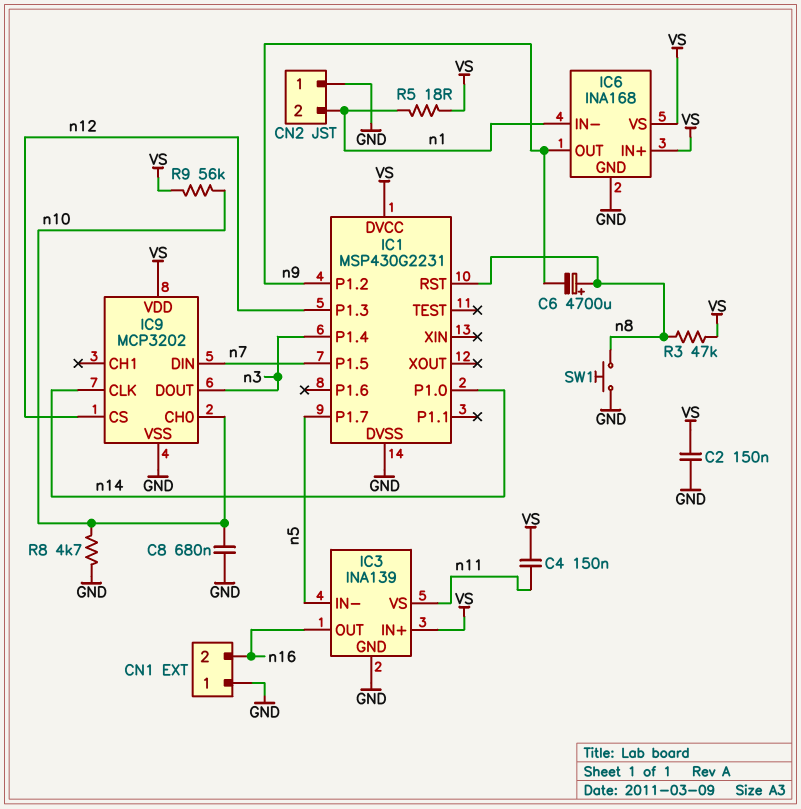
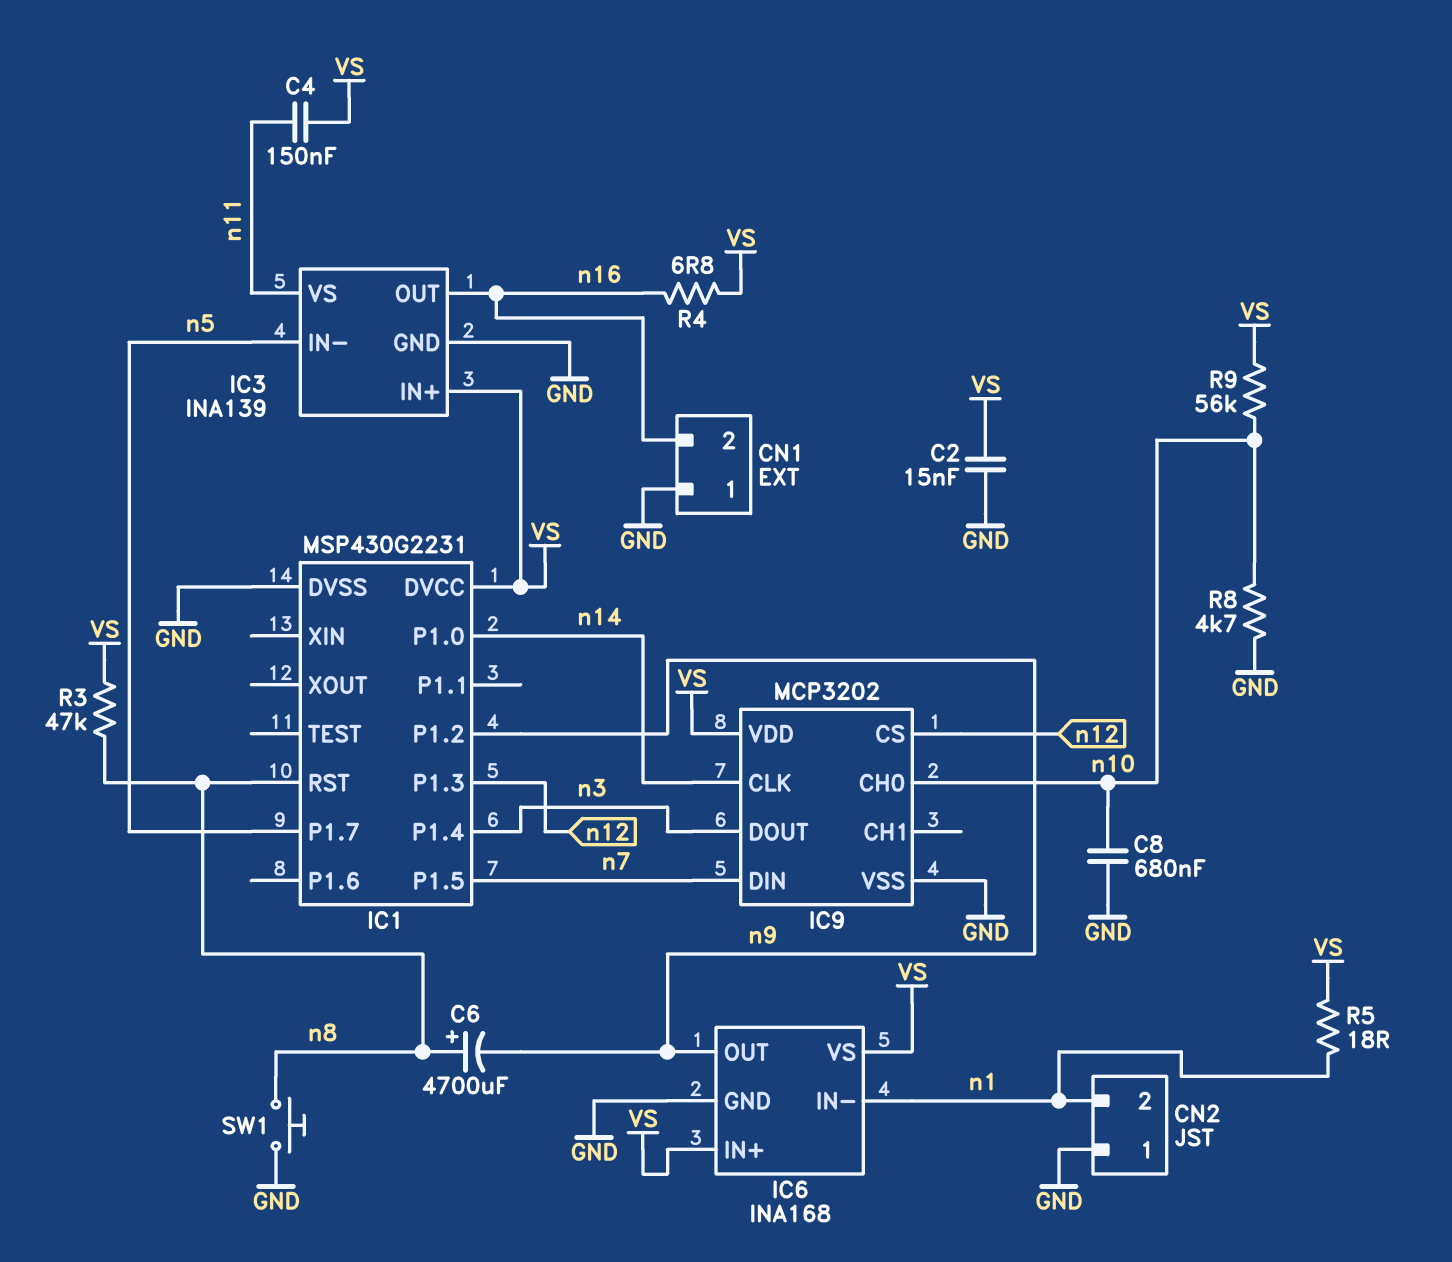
C2: 150nF (GND, VS) -> 15nF (GND, VS)
R4: none -> 6.8 (VS, n16)

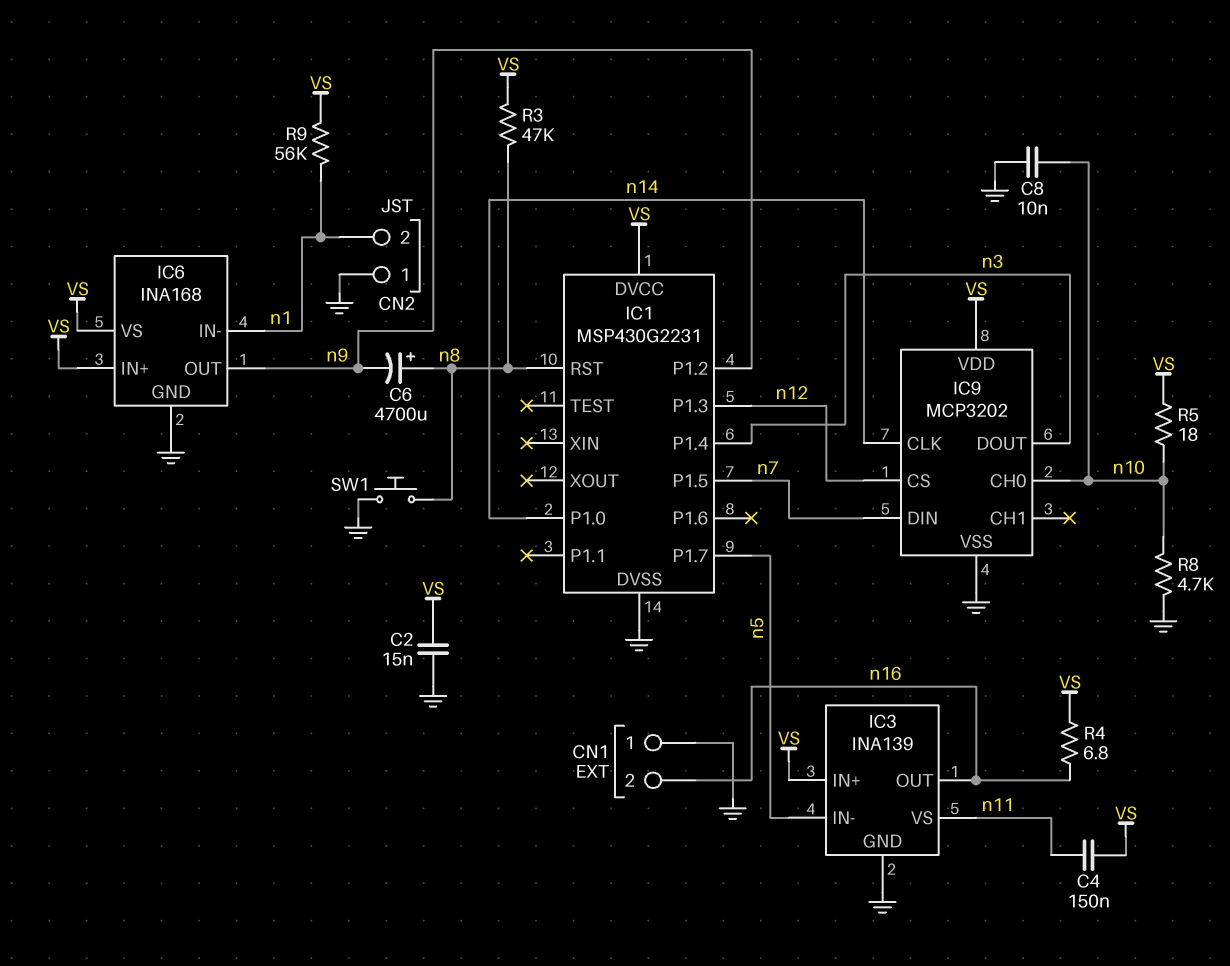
C8: 680nF (GND, n10) -> 10nF (GND, n10)
R5: 18 (VS, n1) -> 18 (VS, n10)
R9: 56k (VS, n10) -> 56k (VS, n1)

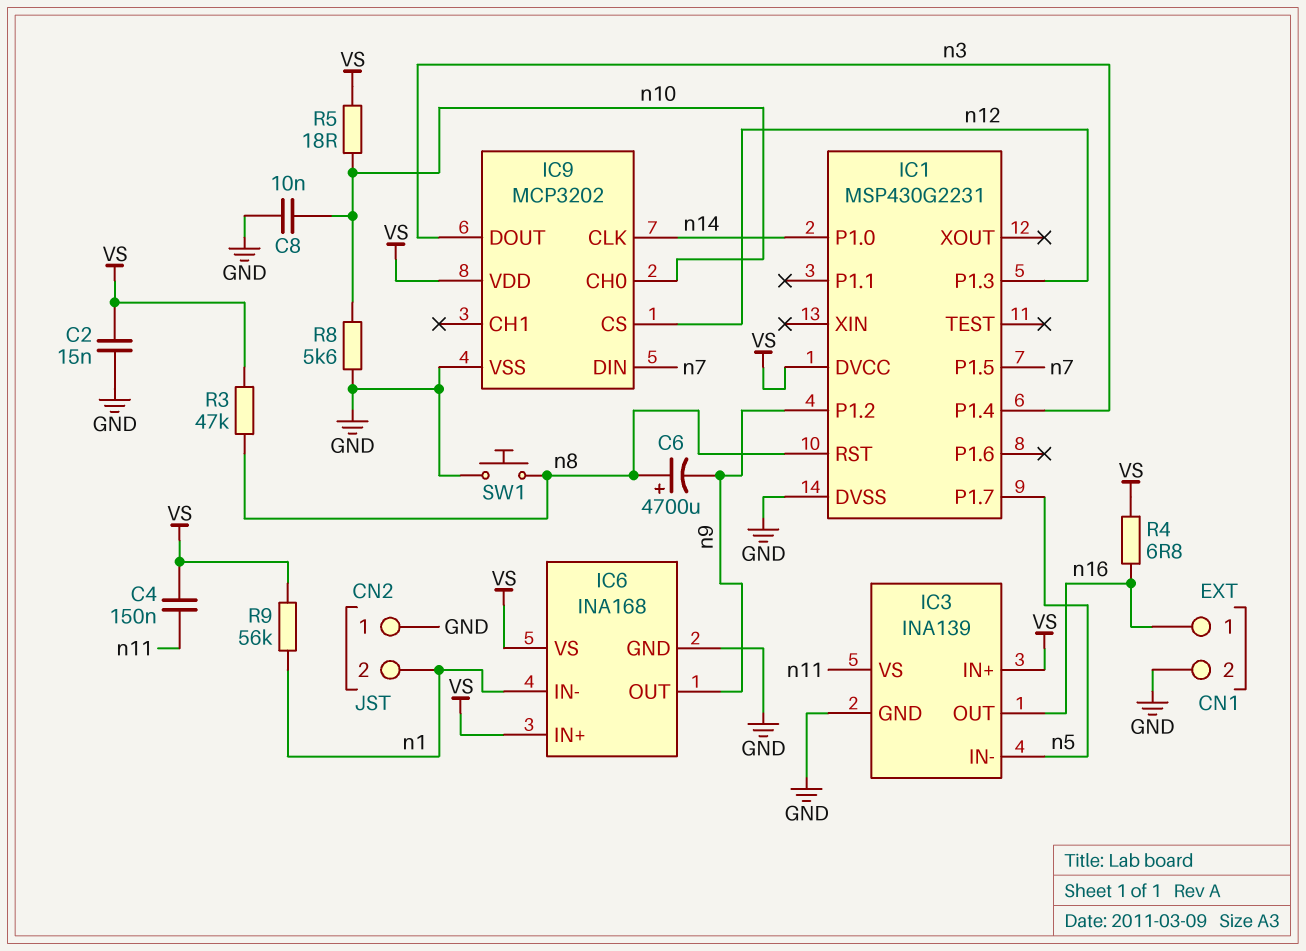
CN1 pin 1: GND -> n16
CN1 pin 2: n16 -> GND
R8: 4.7k (GND, n10) -> 5.6k (GND, n10)

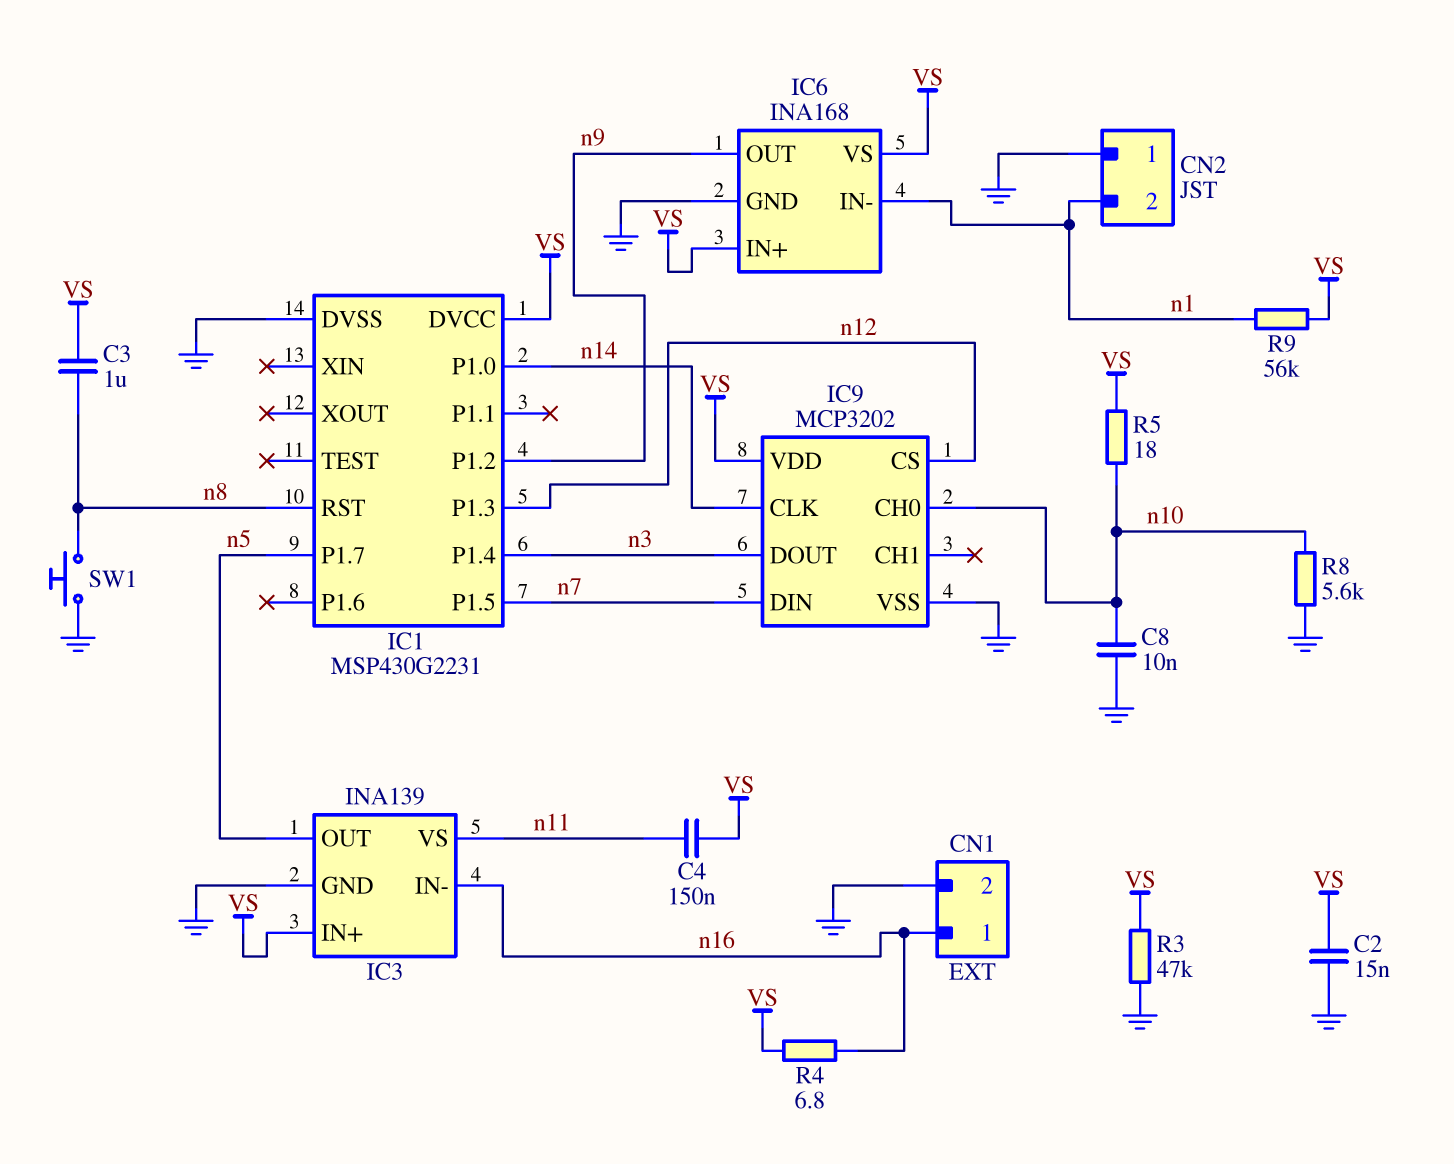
C3: none -> 1uF (VS, n8)
C6: 4700uF (plus n8, minus n9) -> none
IC3 pin IN-: n5 -> n16
IC3 pin OUT: n16 -> n5
R3: 47k (VS, n8) -> 47k (GND, VS)

